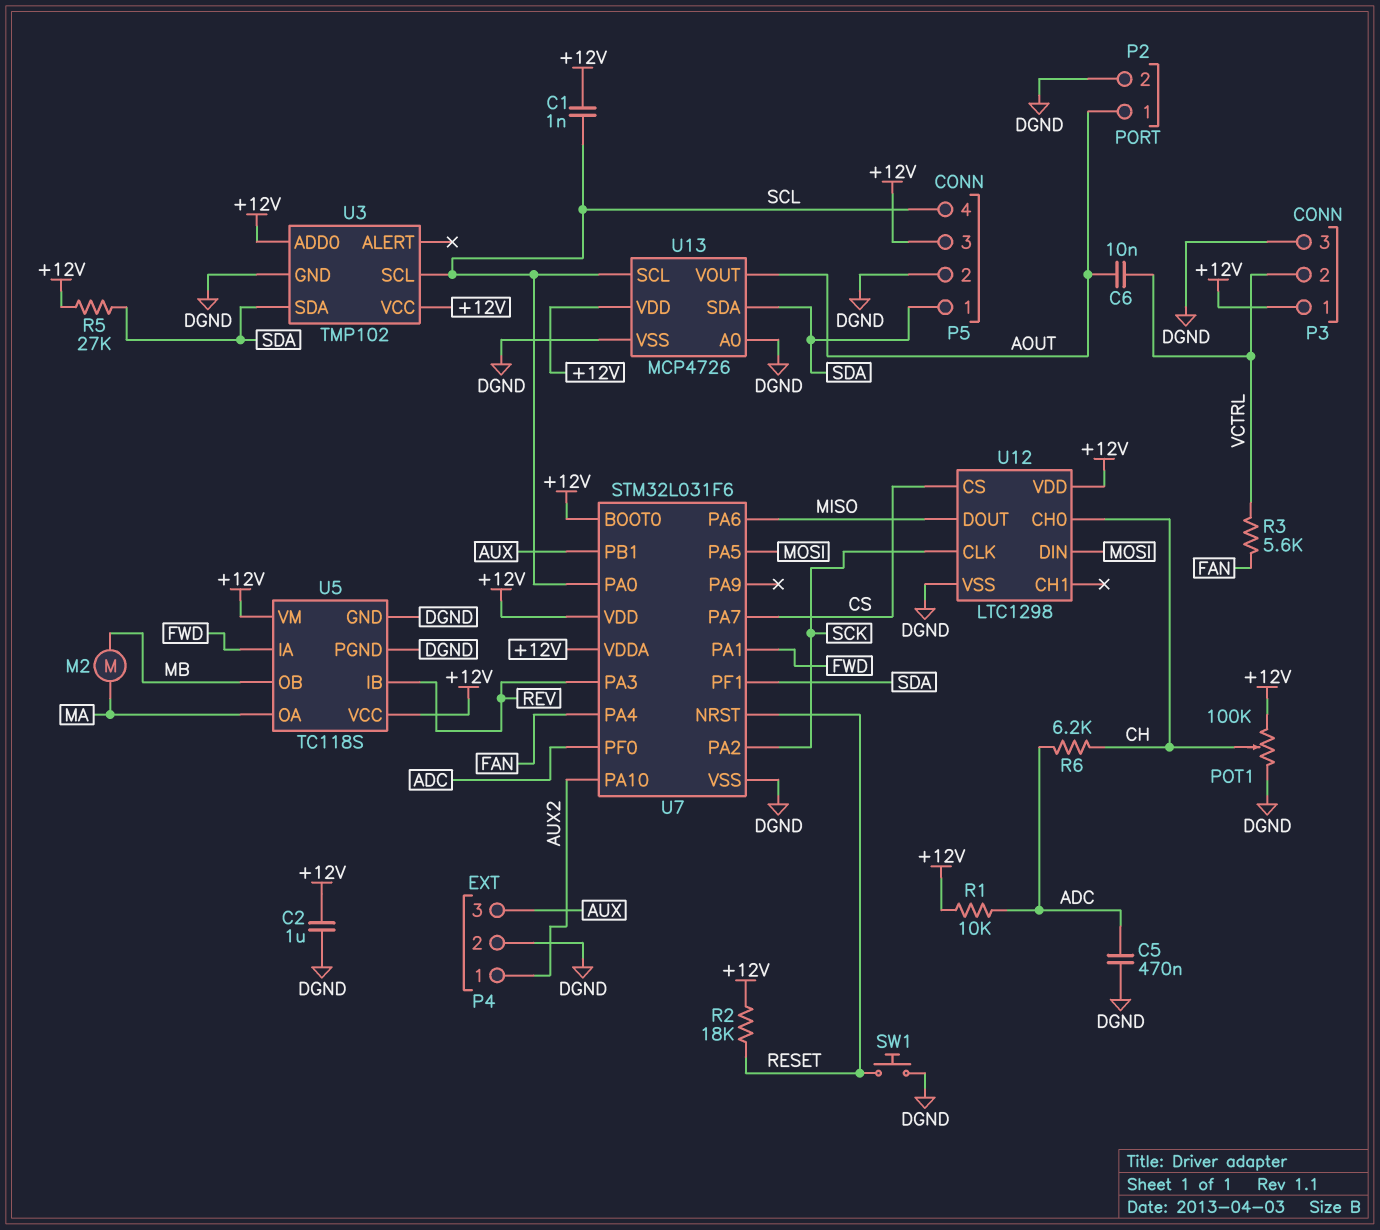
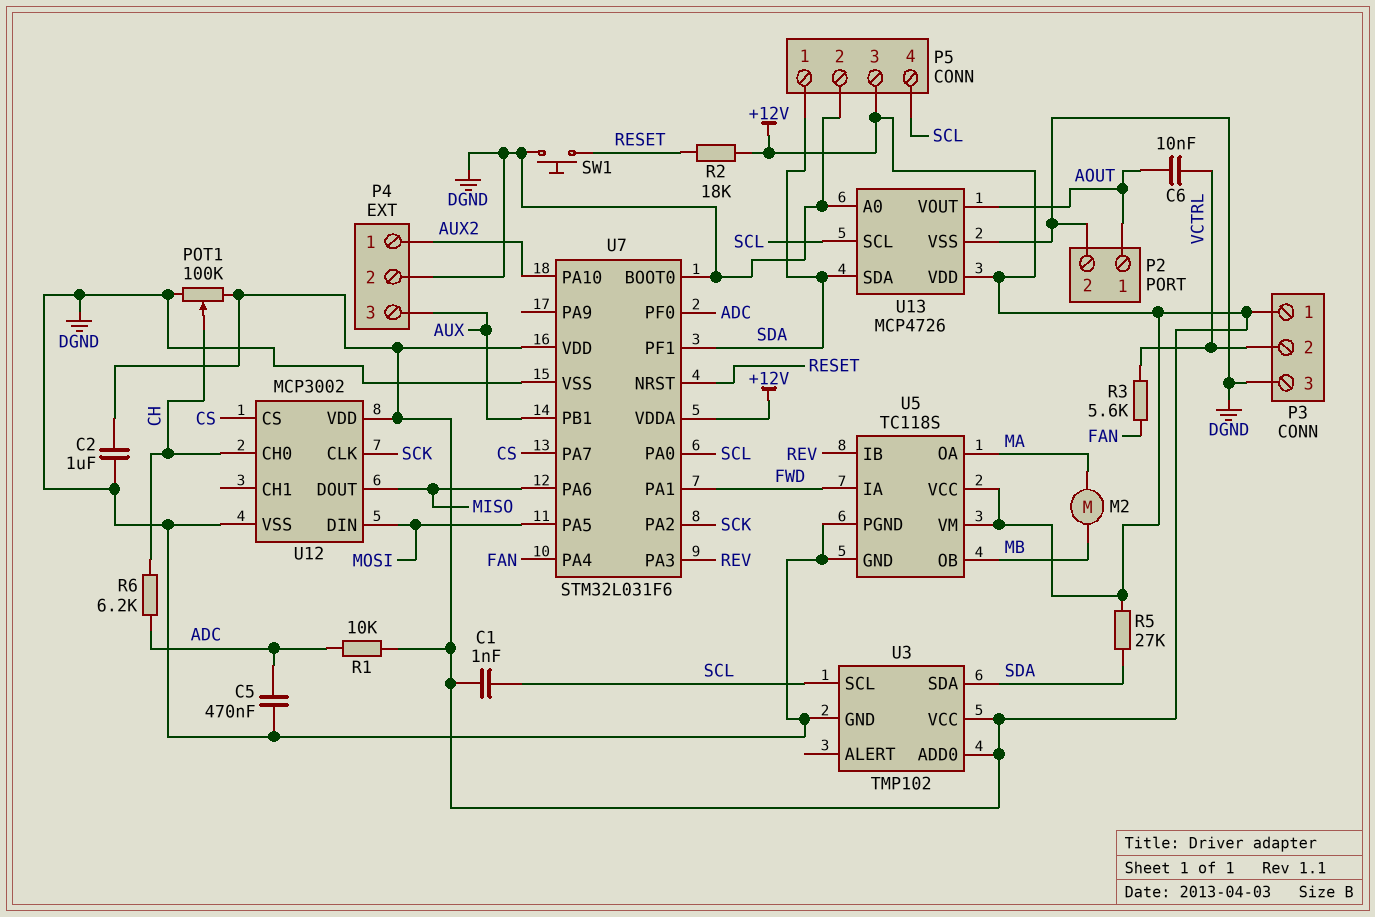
U7 pin BOOT0: +12V -> DGND
U12: LTC1298 -> MCP3002

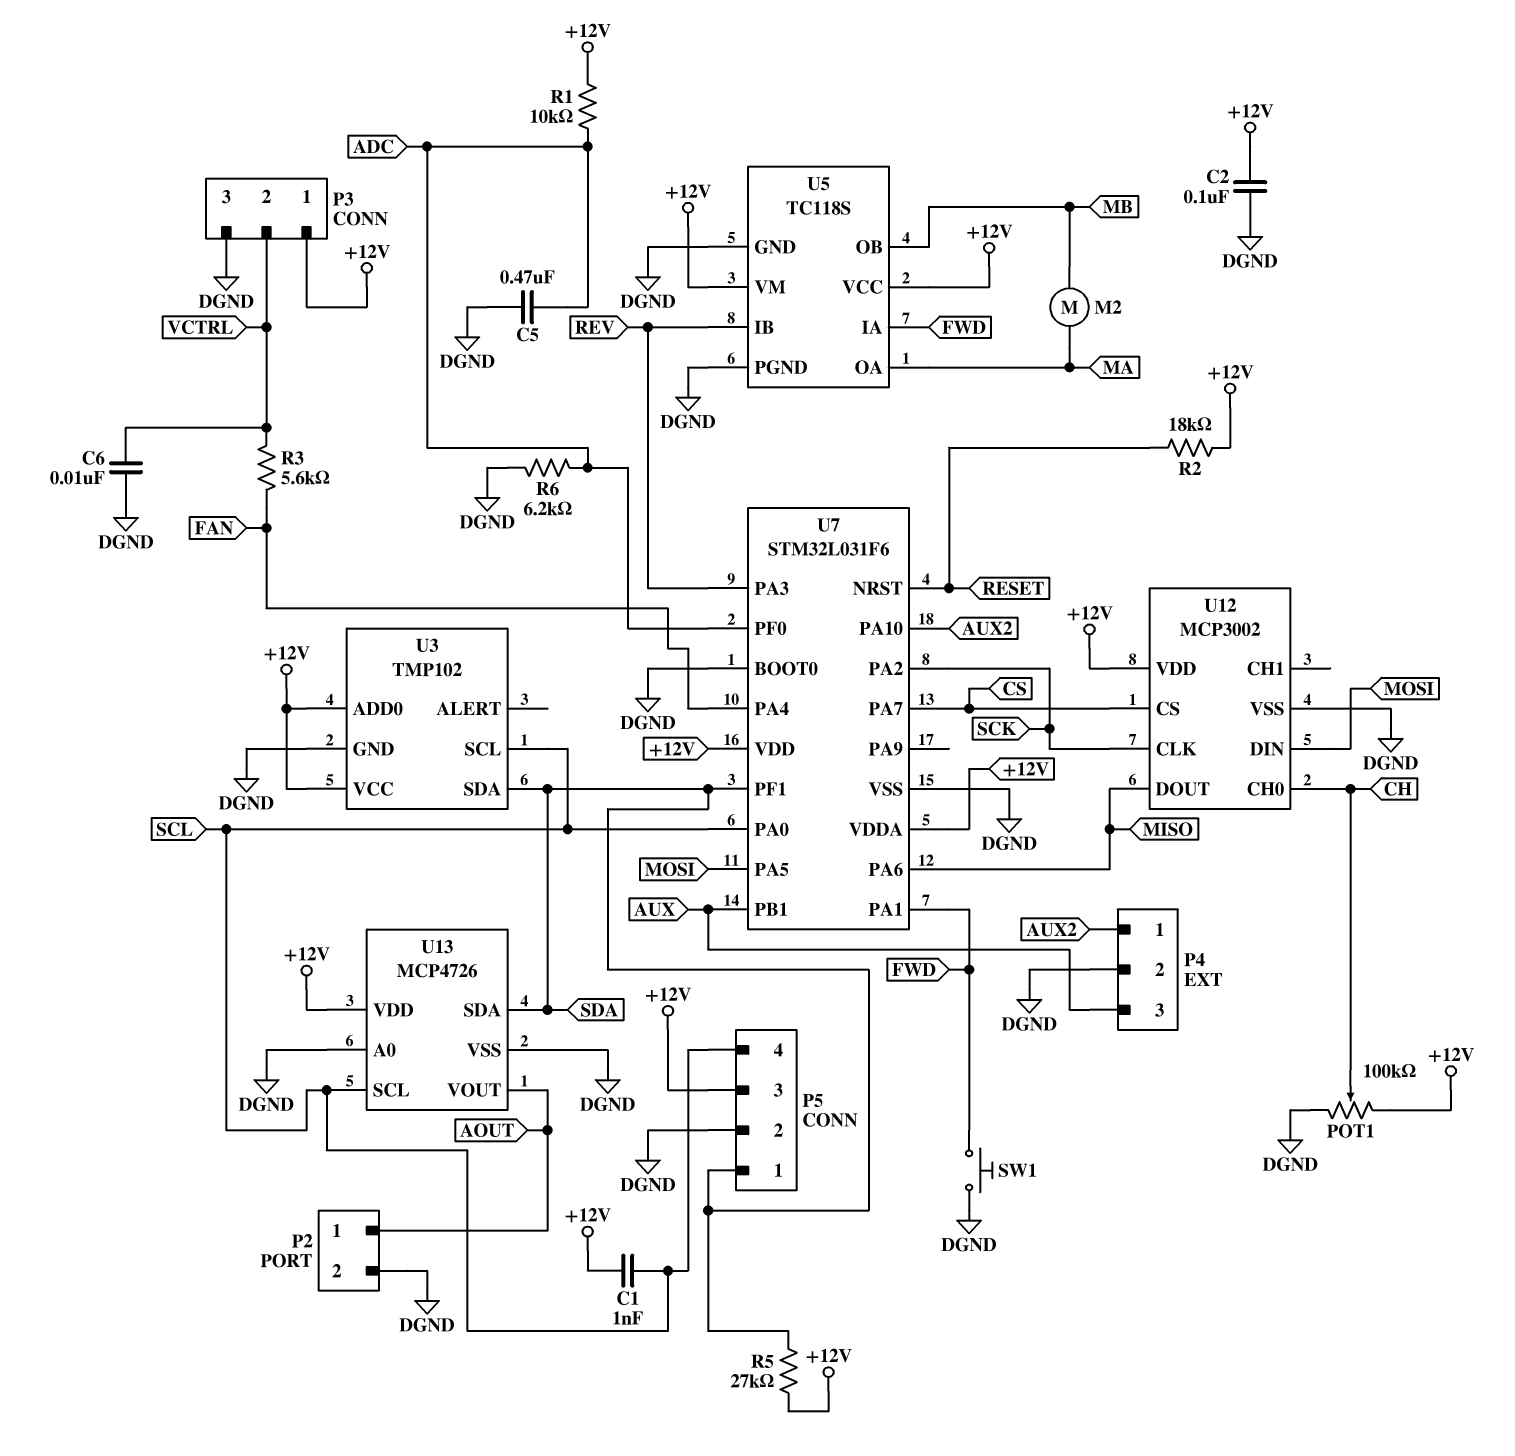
C2: 1uF (+12V, DGND) -> 100nF (+12V, DGND)
C6: 10nF (AOUT, VCTRL) -> 10nF (DGND, VCTRL)
R6: 6.2k (ADC, CH) -> 6.2k (ADC, DGND)
SW1: button (DGND, RESET) -> button (DGND, FWD)

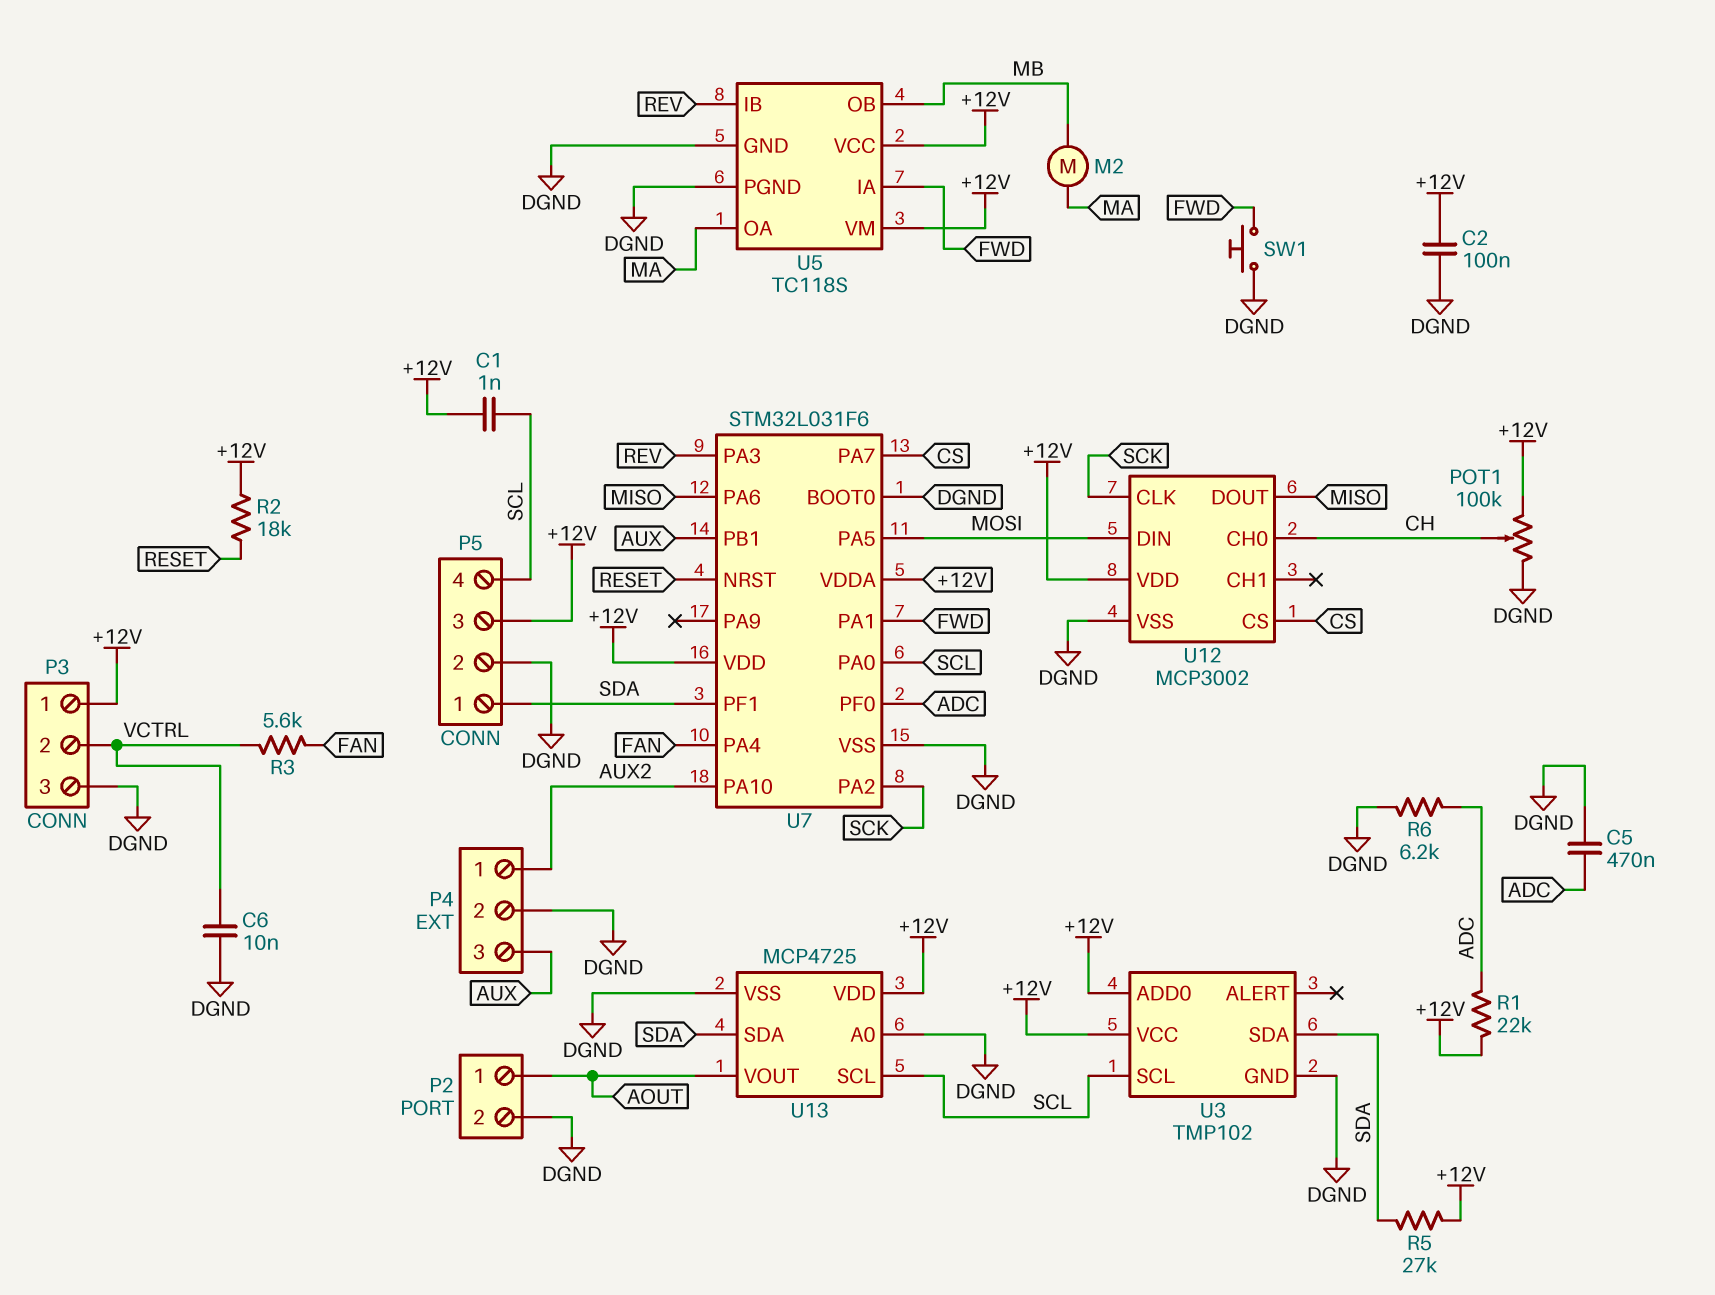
R1: 10k (+12V, ADC) -> 22k (+12V, ADC)
U13: MCP4726 -> MCP4725

